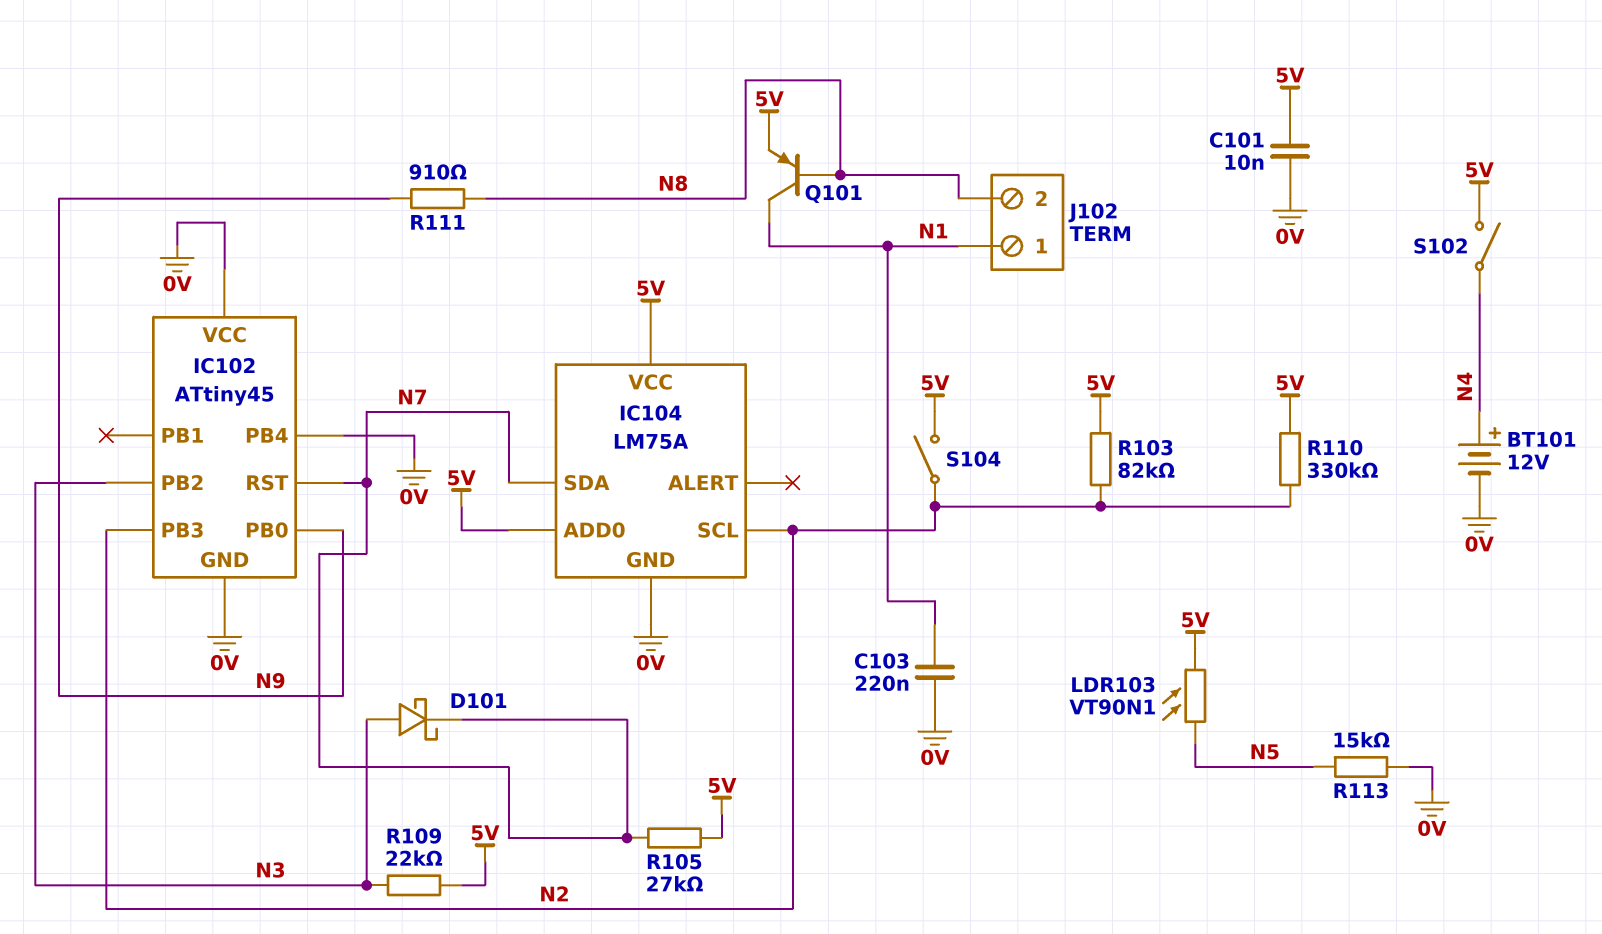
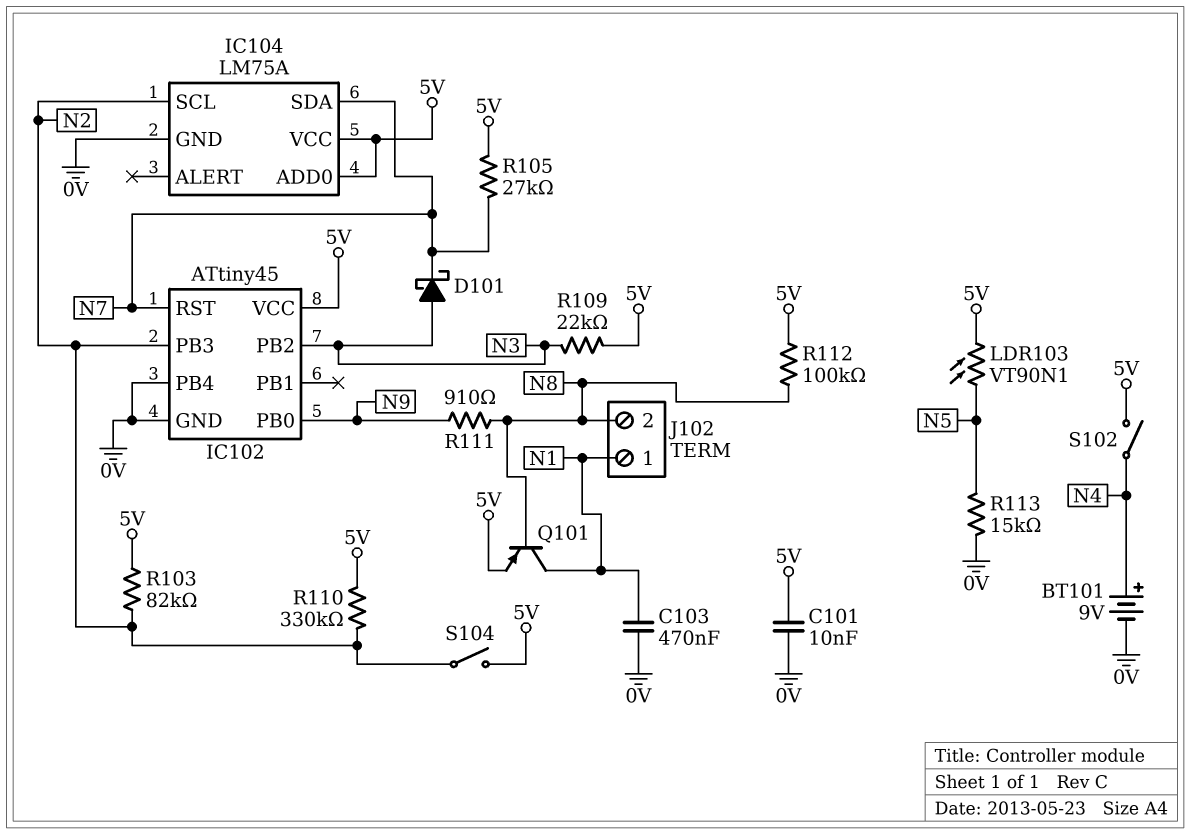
BT101: 12V (plus N4, minus 0V) -> 9V (plus N4, minus 0V)
C103: 220nF (0V, N1) -> 470nF (0V, N1)
IC102 pin VCC: 0V -> 5V
R112: none -> 100k (5V, N8)

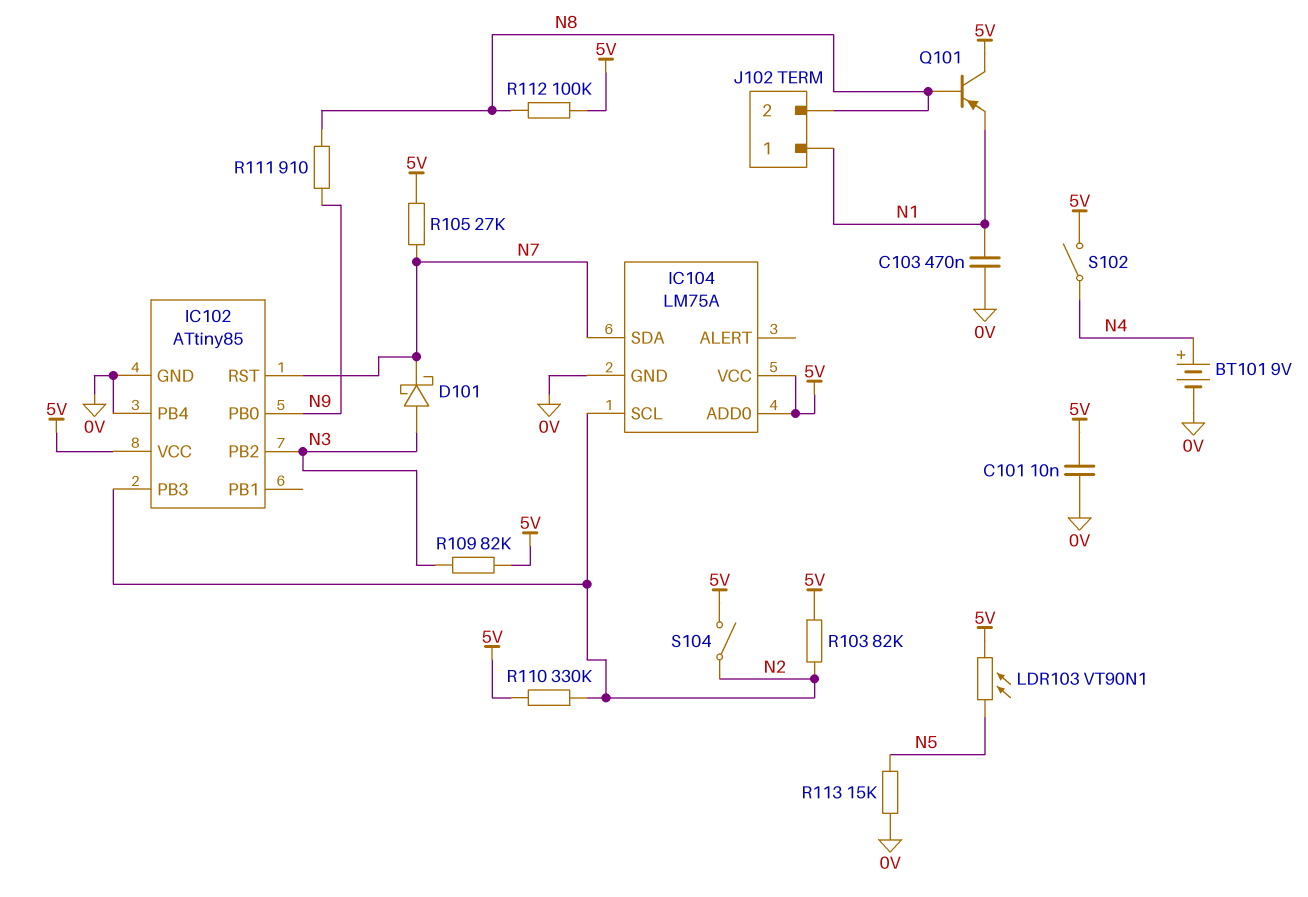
IC102: ATtiny45 -> ATtiny85
Q101: PNP (B N8, C N1, E 5V) -> PNP (B N8, C 5V, E N1)
R109: 22k (5V, N3) -> 82k (5V, N3)

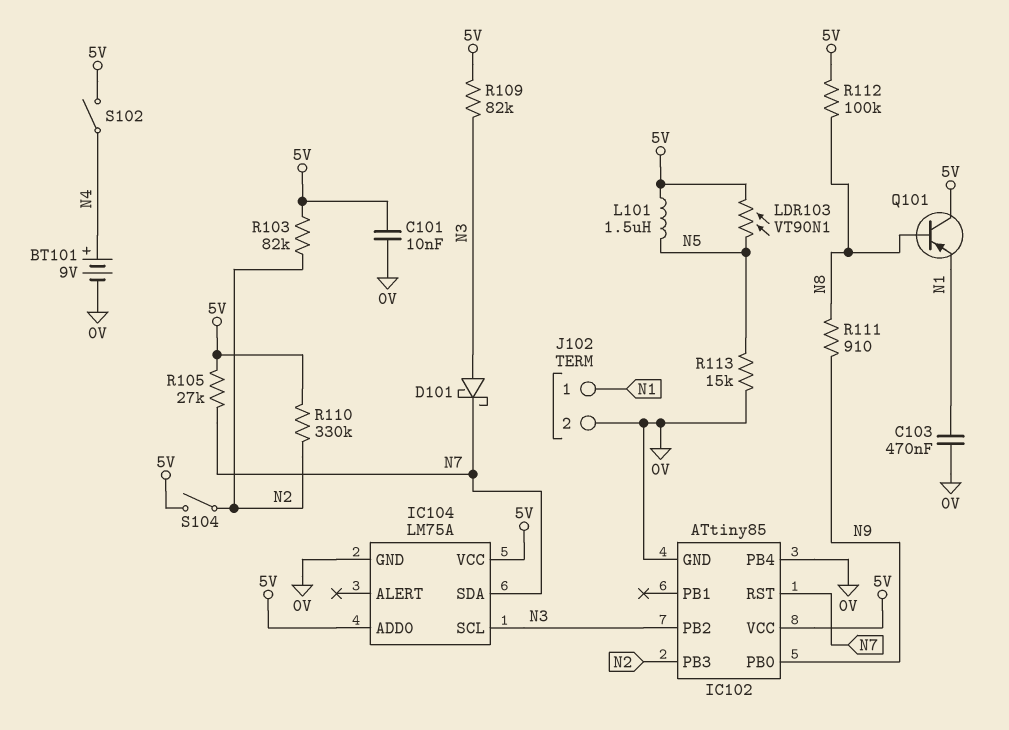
IC104 pin SCL: N2 -> N3
J102 pin 2: N8 -> 0V
L101: none -> 1.5uH (5V, N5)

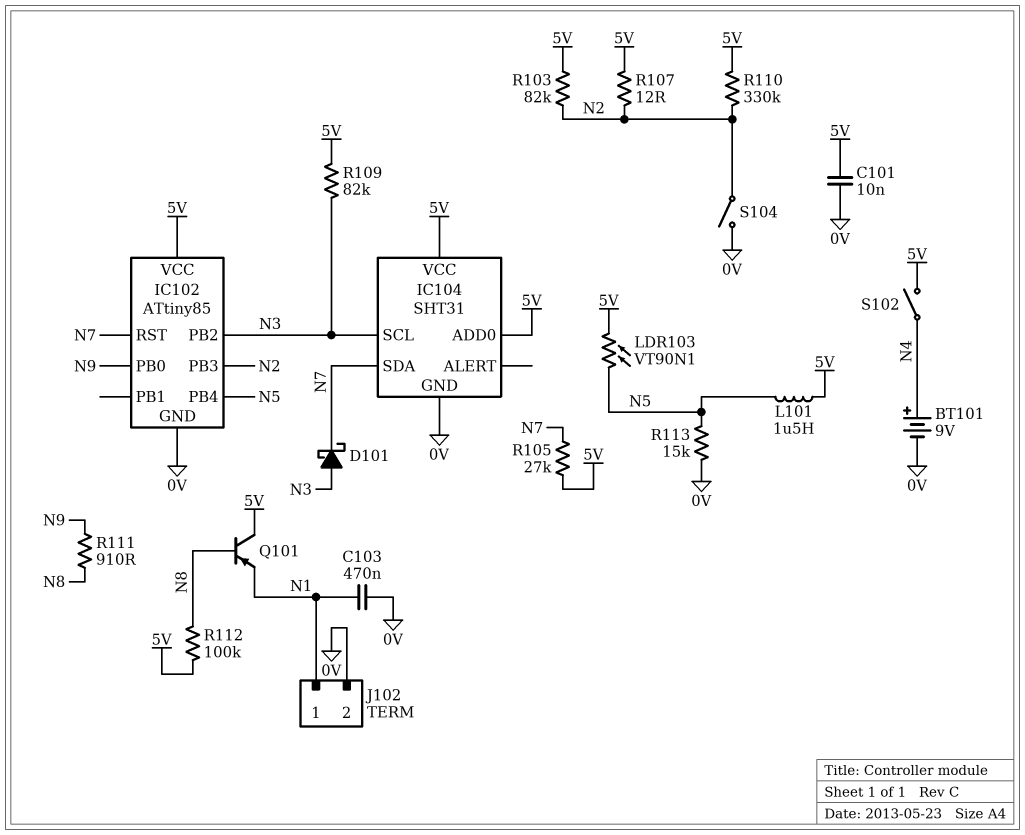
IC102 pin PB4: 0V -> N5
IC104: LM75A -> SHT31
R107: none -> 12 (5V, N2)
S104: switch (5V, N2) -> switch (0V, N2)

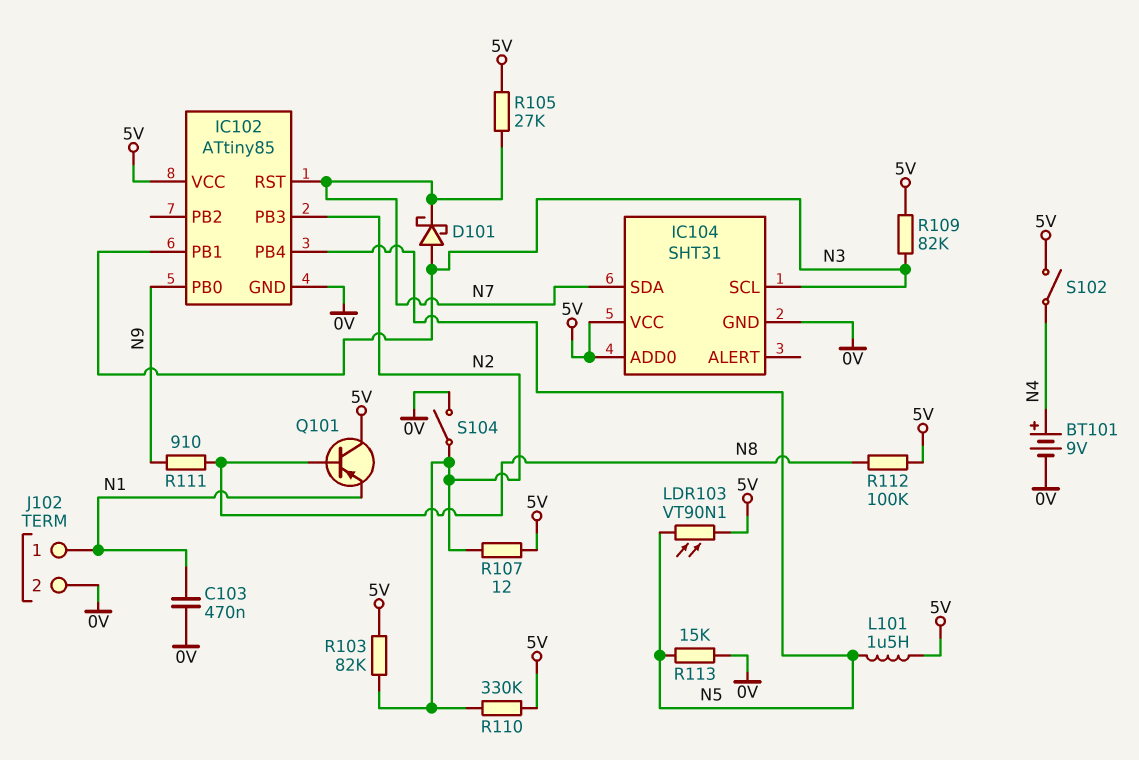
C101: 10nF (0V, 5V) -> none
IC102 pin PB1: none -> N3
IC102 pin PB2: N3 -> none

